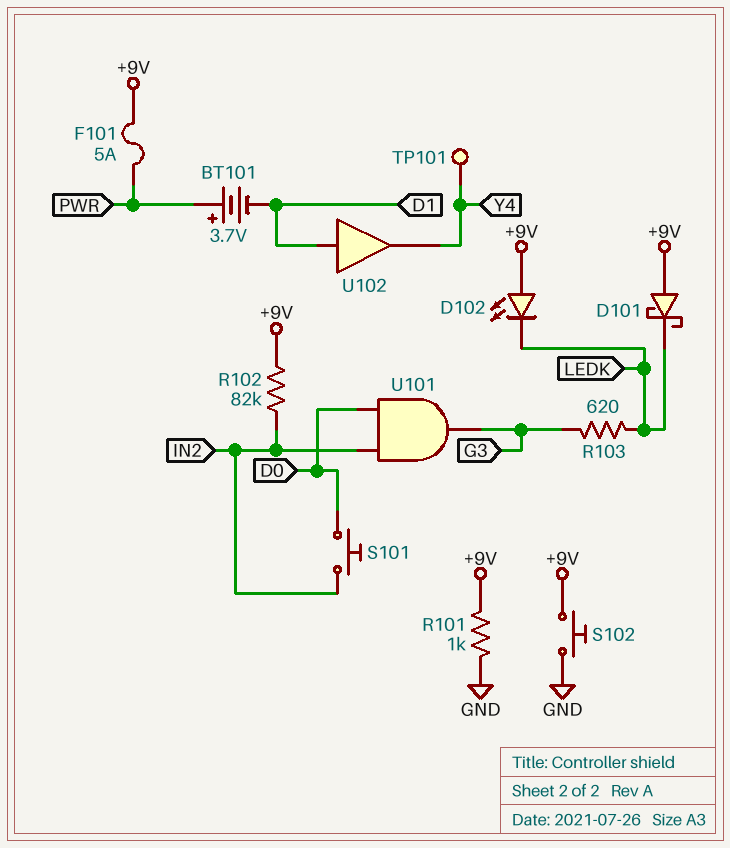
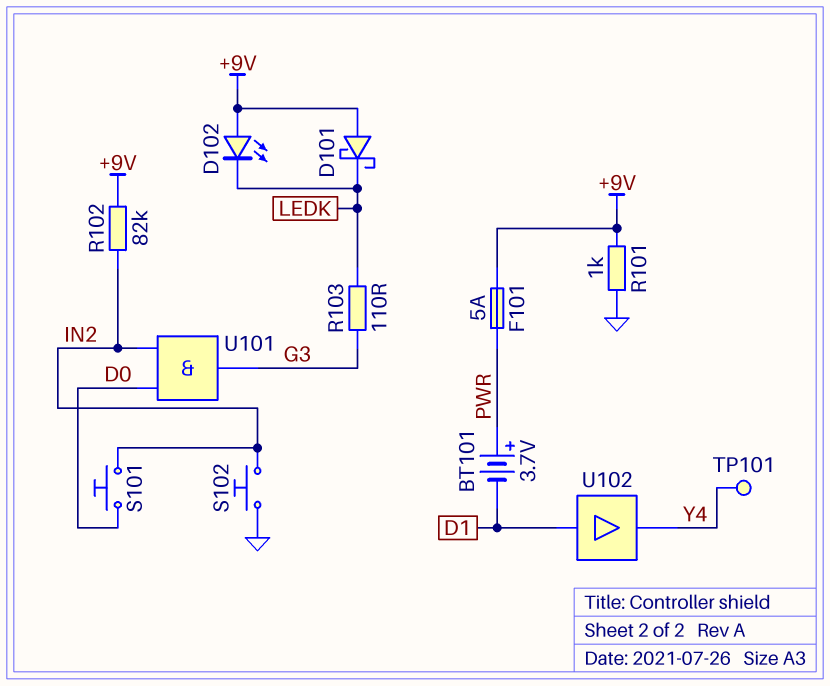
R103: 620 (G3, LEDK) -> 110 (G3, LEDK)
S102: button (+9V, GND) -> button (GND, IN2)

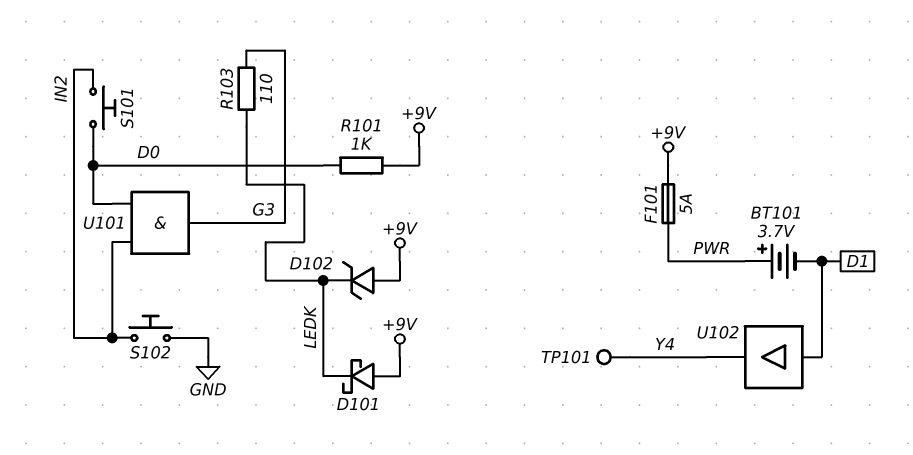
D102: LED (A +9V, K LEDK) -> zener (A +9V, K LEDK)
R101: 1k (+9V, GND) -> 1k (+9V, D0)
R102: 82k (+9V, IN2) -> none

